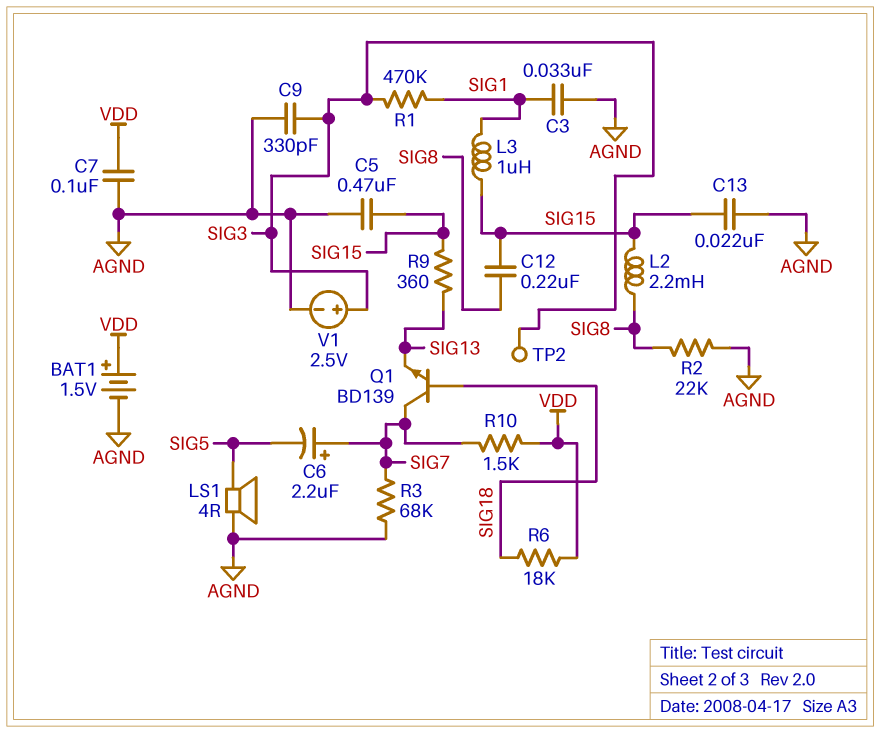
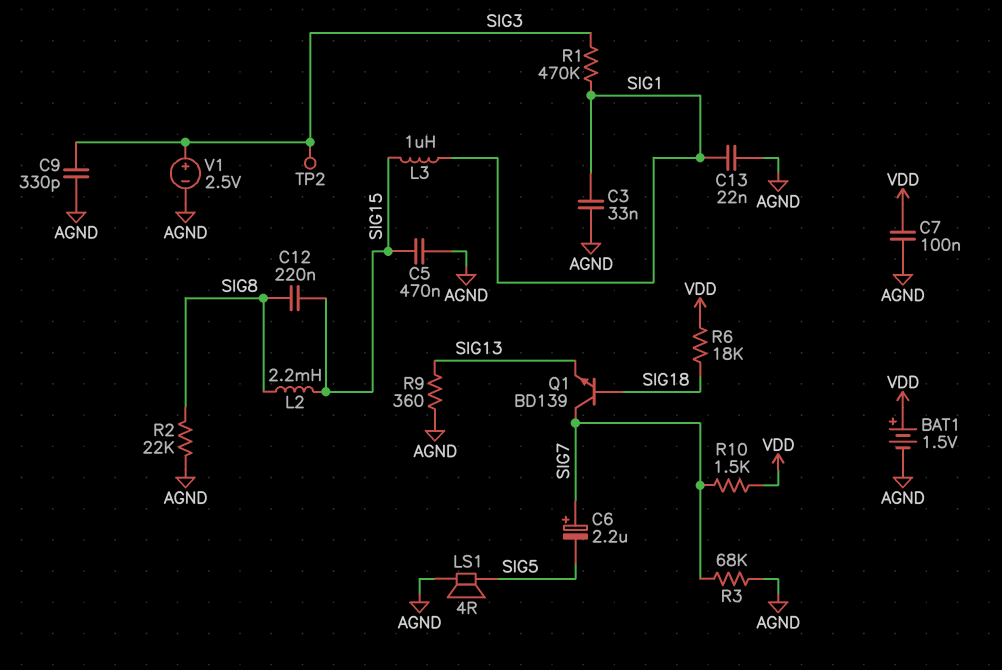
C13: 22nF (AGND, SIG15) -> 22nF (AGND, SIG1)
R9: 360 (SIG13, SIG15) -> 360 (AGND, SIG13)

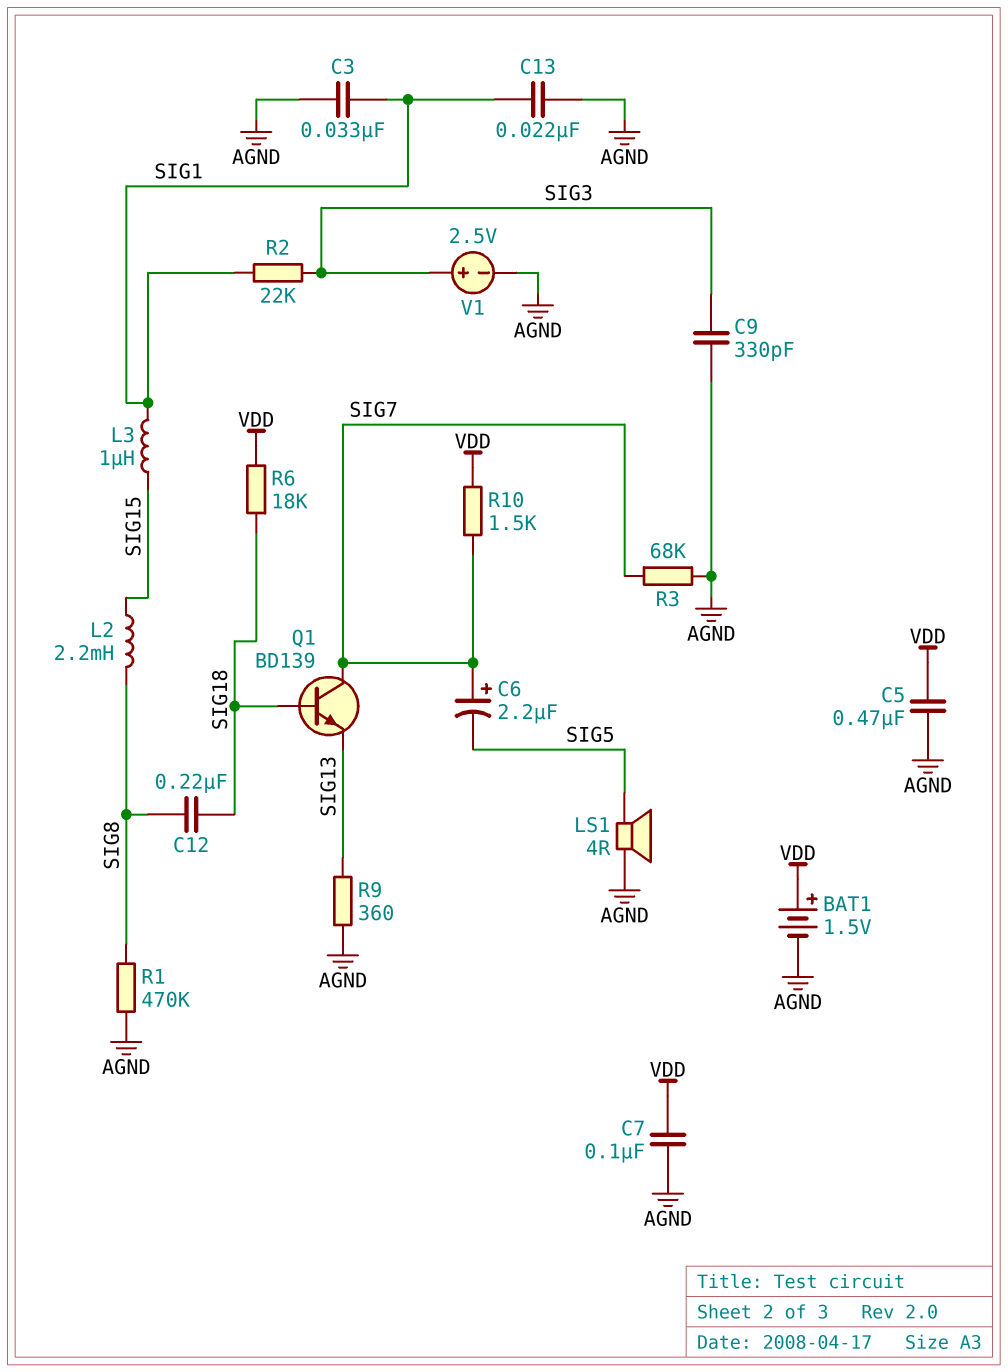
C5: 470nF (AGND, SIG15) -> 470nF (AGND, VDD)
C12: 220nF (SIG8, SIG15) -> 220nF (SIG8, SIG18)
R1: 470k (SIG1, SIG3) -> 470k (AGND, SIG8)
R2: 22k (AGND, SIG8) -> 22k (SIG1, SIG3)
TP2: test point (SIG3) -> none

